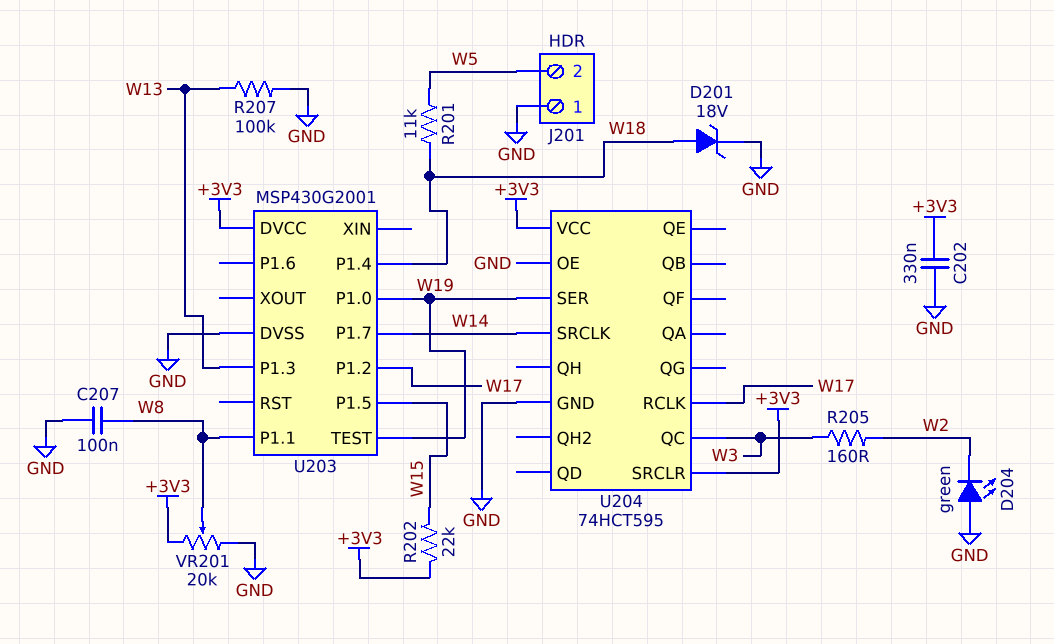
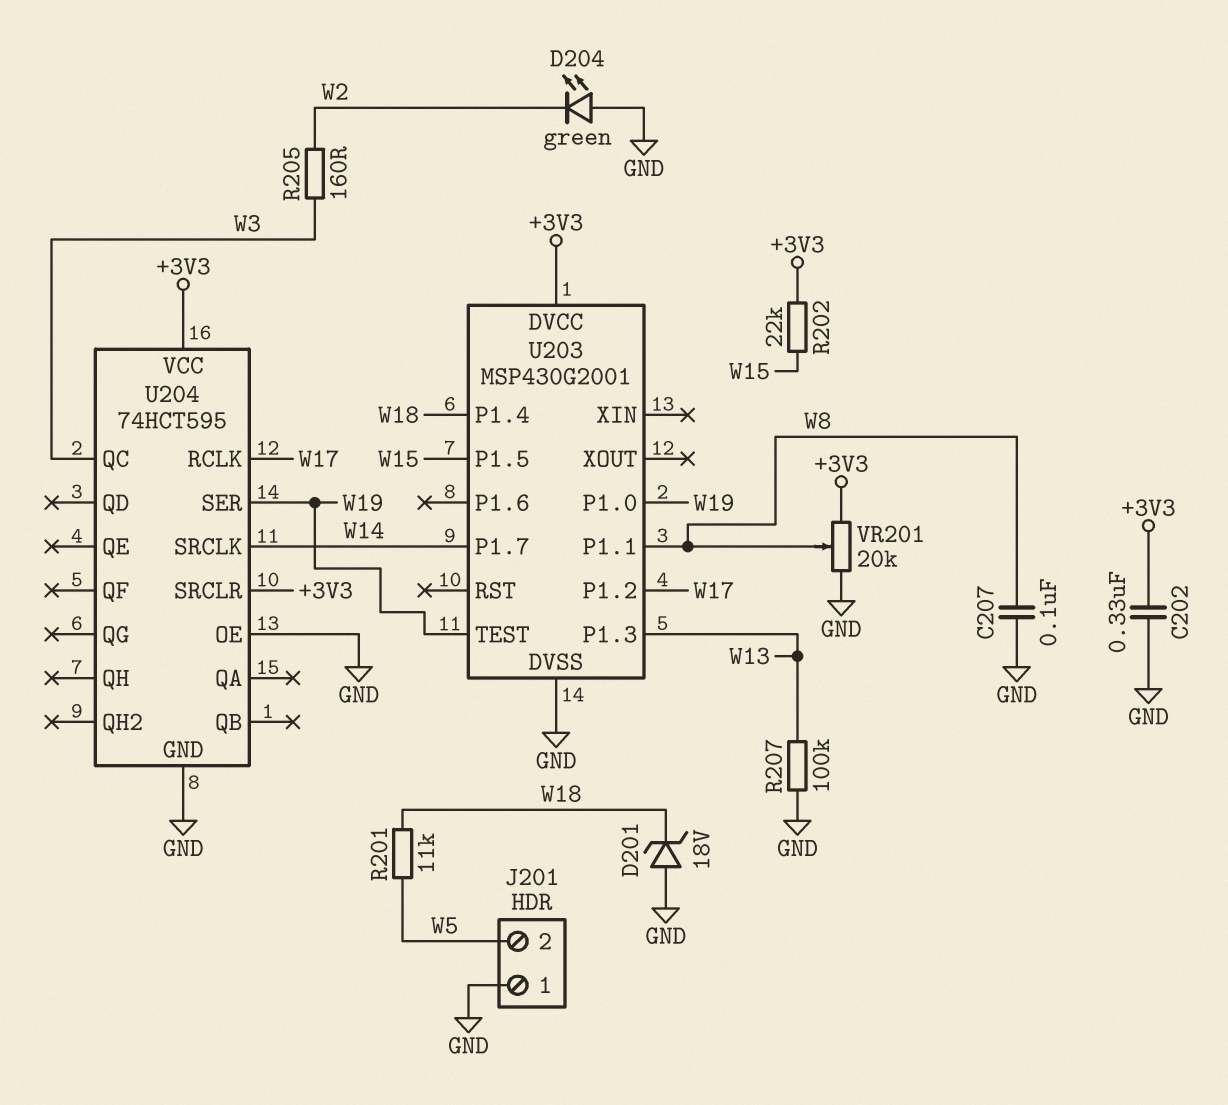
D201: zener 18V (A W18, K GND) -> zener 18V (A GND, K W18)

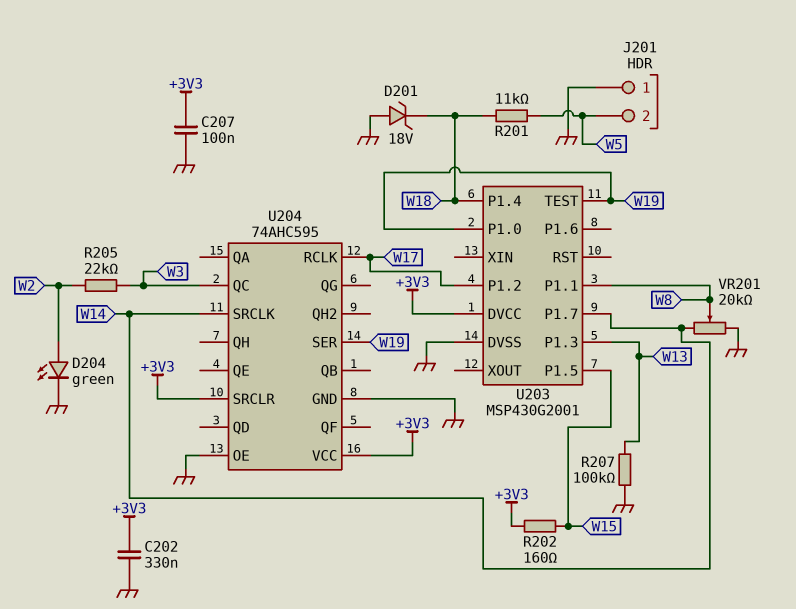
C207: 100nF (GND, W8) -> 100nF (+3V3, GND)
D204: LED green (A GND, K W2) -> LED green (A W2, K GND)
R202: 22k (+3V3, W15) -> 160 (+3V3, W15)
R205: 160 (W2, W3) -> 22k (W2, W3)
U204: 74HCT595 -> 74AHC595
VR201: 20k (+3V3, GND, wiper W8) -> 20k (GND, W14, wiper W8)

